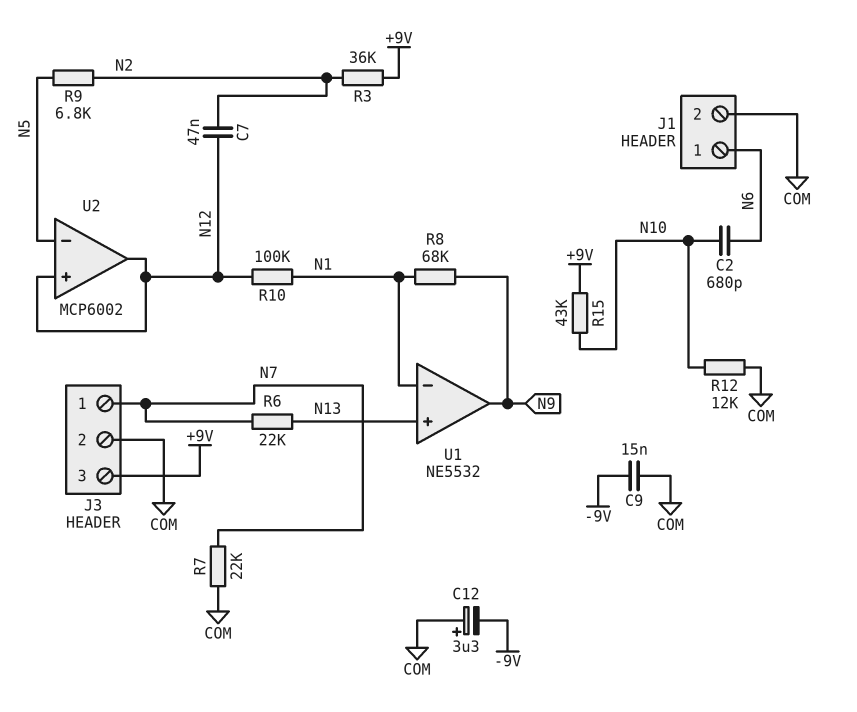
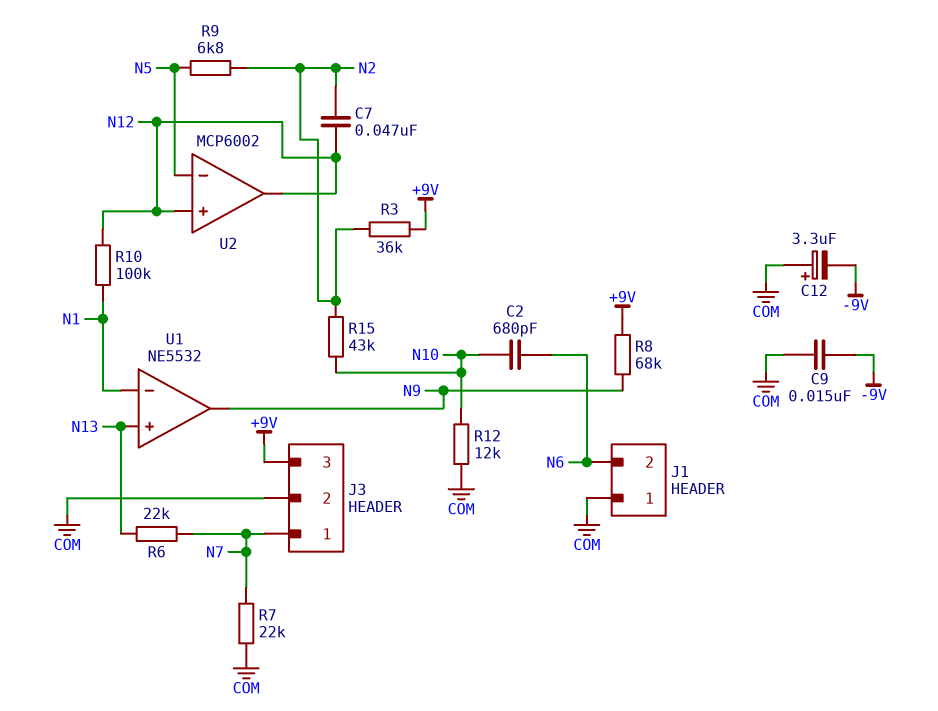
J1 pin 1: N6 -> COM
J1 pin 2: COM -> N6
R8: 68k (N1, N9) -> 68k (+9V, N9)
R15: 43k (+9V, N10) -> 43k (N2, N10)

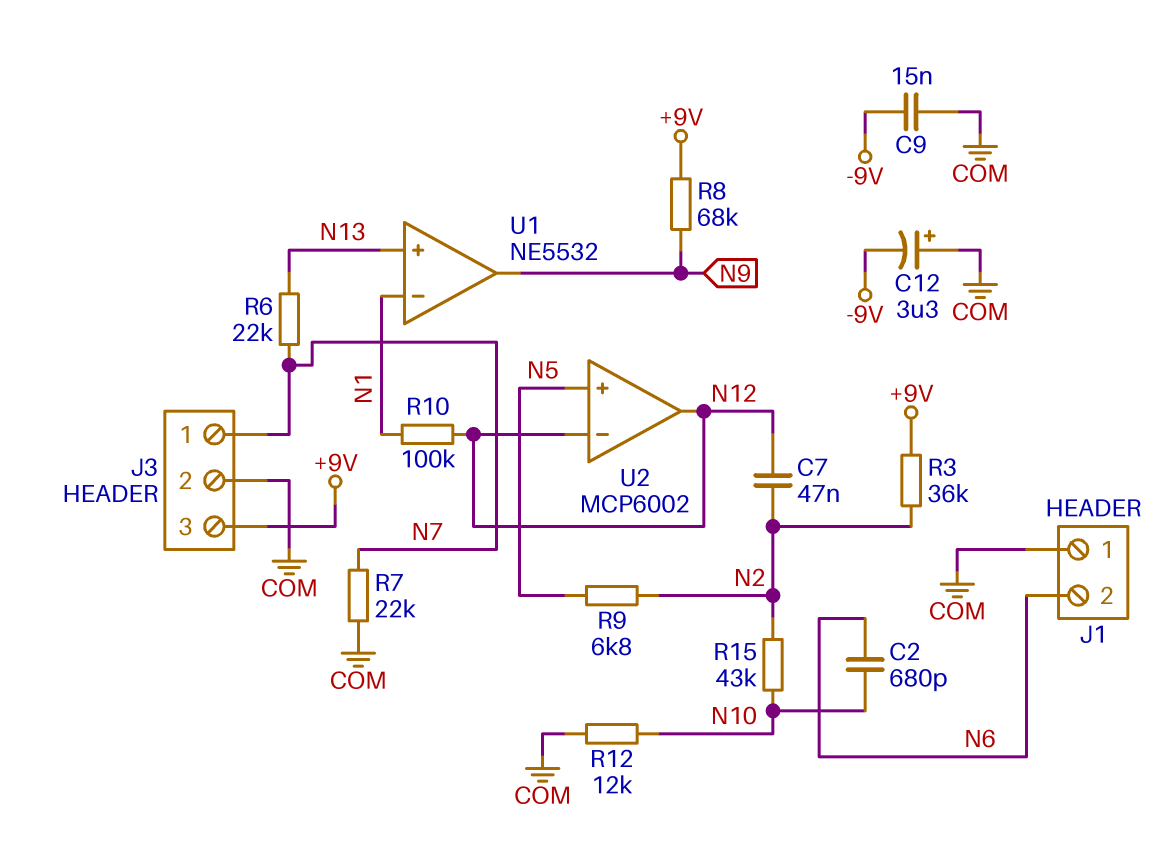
U2 pin in+: N12 -> N5
U2 pin in-: N5 -> N12

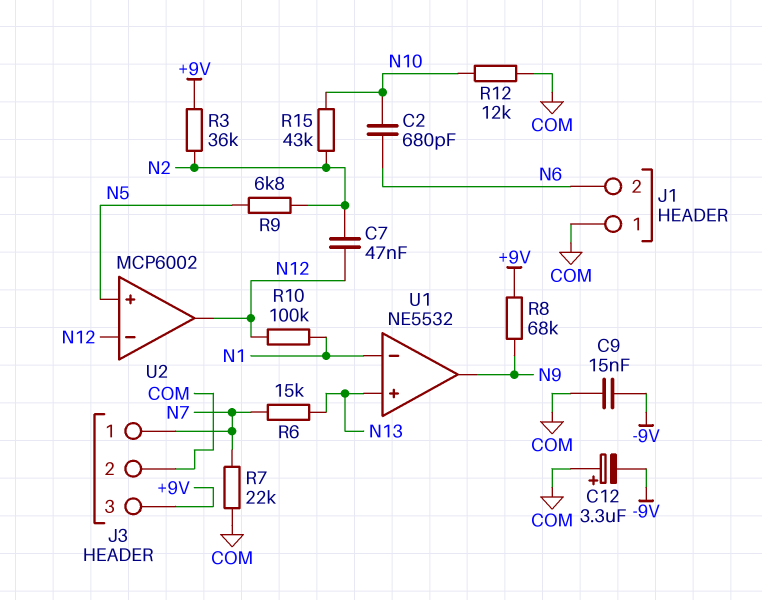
R6: 22k (N7, N13) -> 15k (N7, N13)

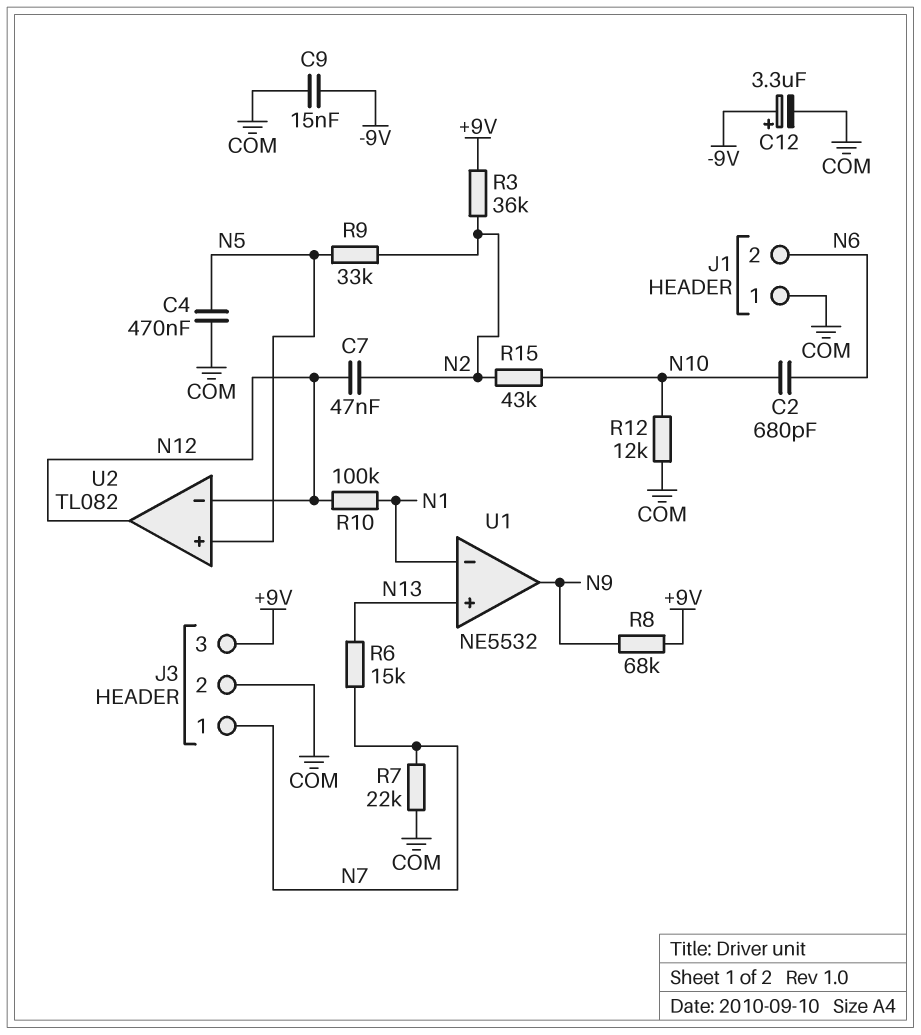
C4: none -> 470nF (COM, N5)
C12: 3.3uF (plus COM, minus -9V) -> 3.3uF (plus -9V, minus COM)
R9: 6.8k (N2, N5) -> 33k (N2, N5)
U2: MCP6002 -> TL082

